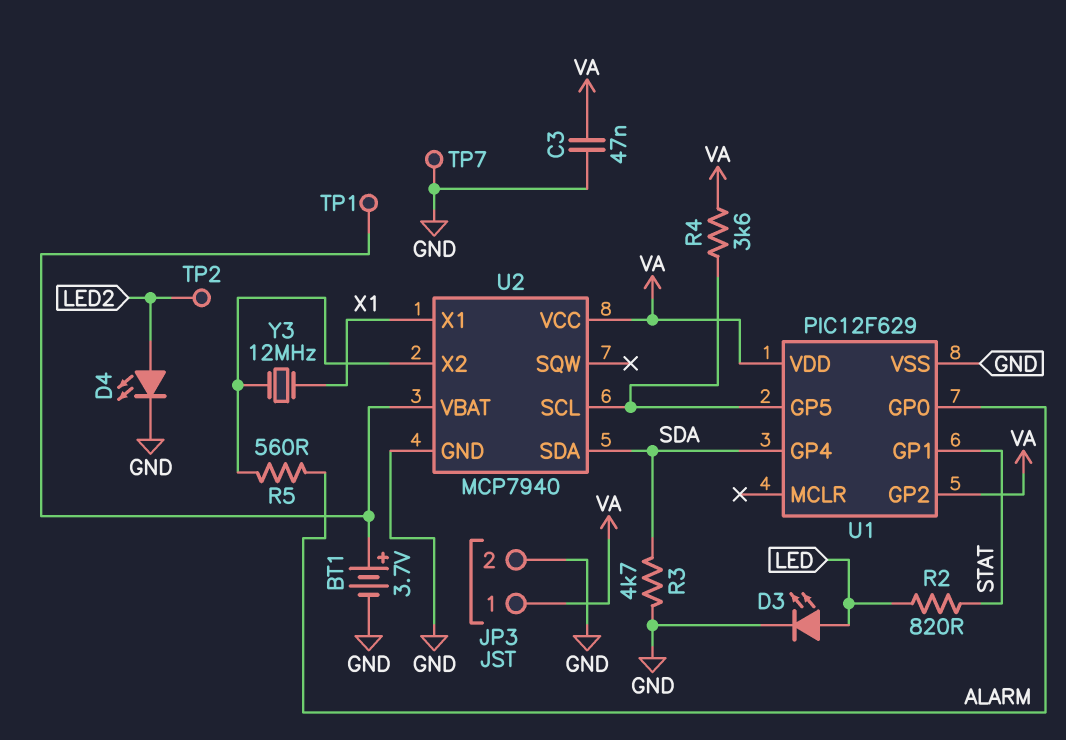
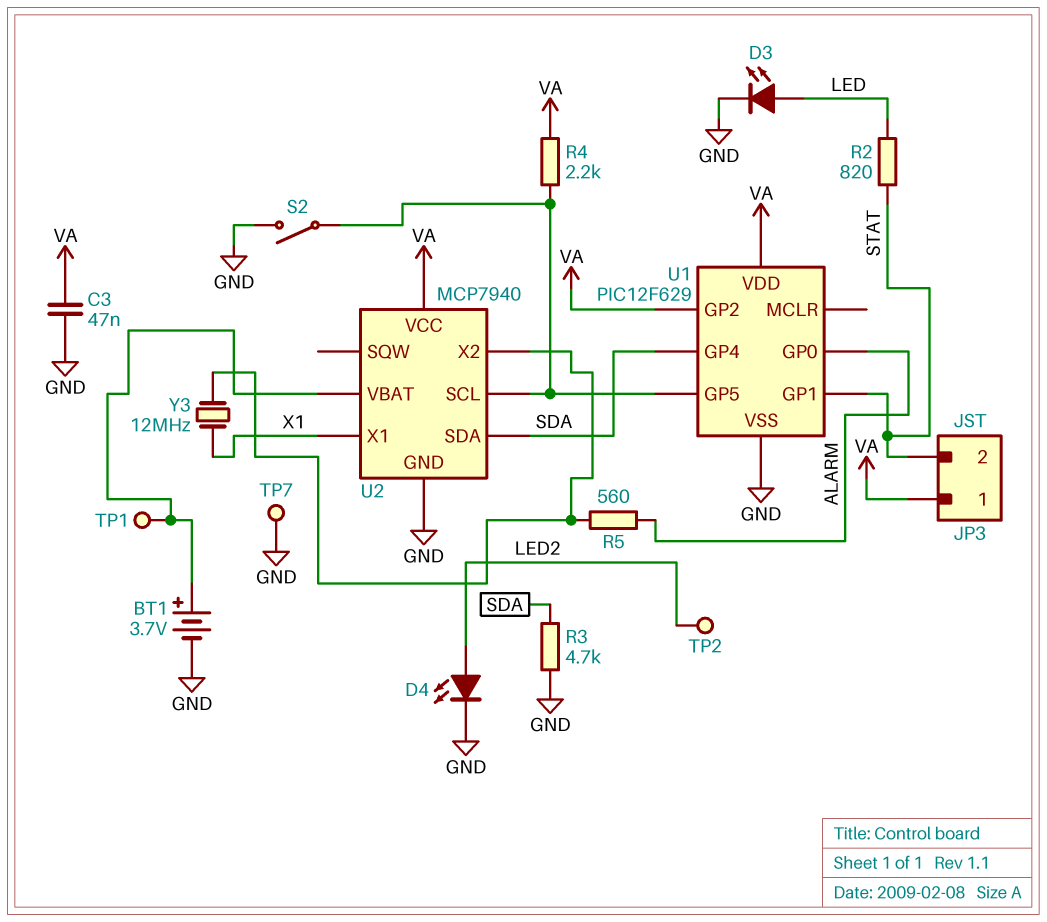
JP3 pin 2: GND -> STAT
R4: 3.6k (U1/GP5, VA) -> 2.2k (U1/GP5, VA)
S2: none -> switch (GND, U1/GP5)

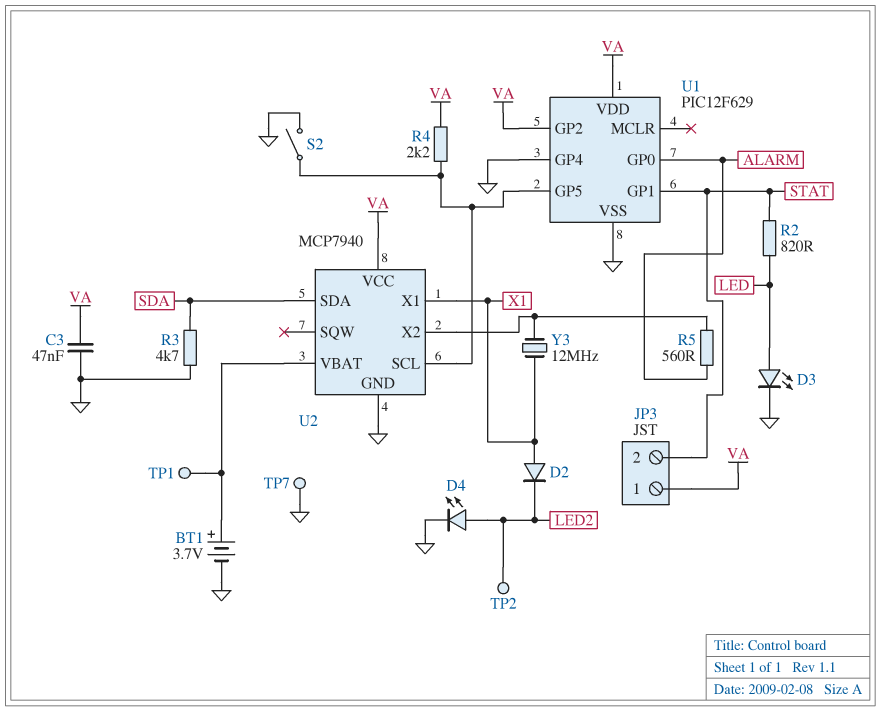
D2: none -> diode (A X1, K LED2)
U1 pin GP4: SDA -> GND

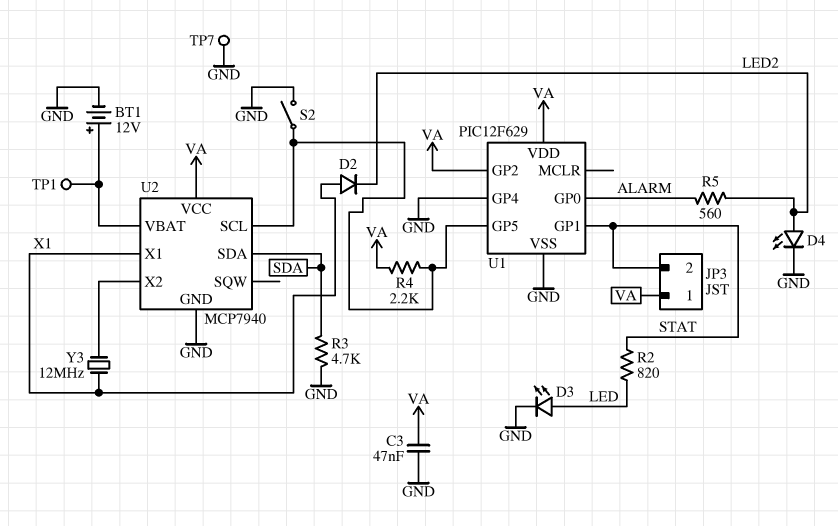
BT1: 3.7V (plus U2/VBAT, minus GND) -> 12V (plus U2/VBAT, minus GND)
R5: 560 (ALARM, U2/X2) -> 560 (ALARM, LED2)
TP2: test point (LED2) -> none

